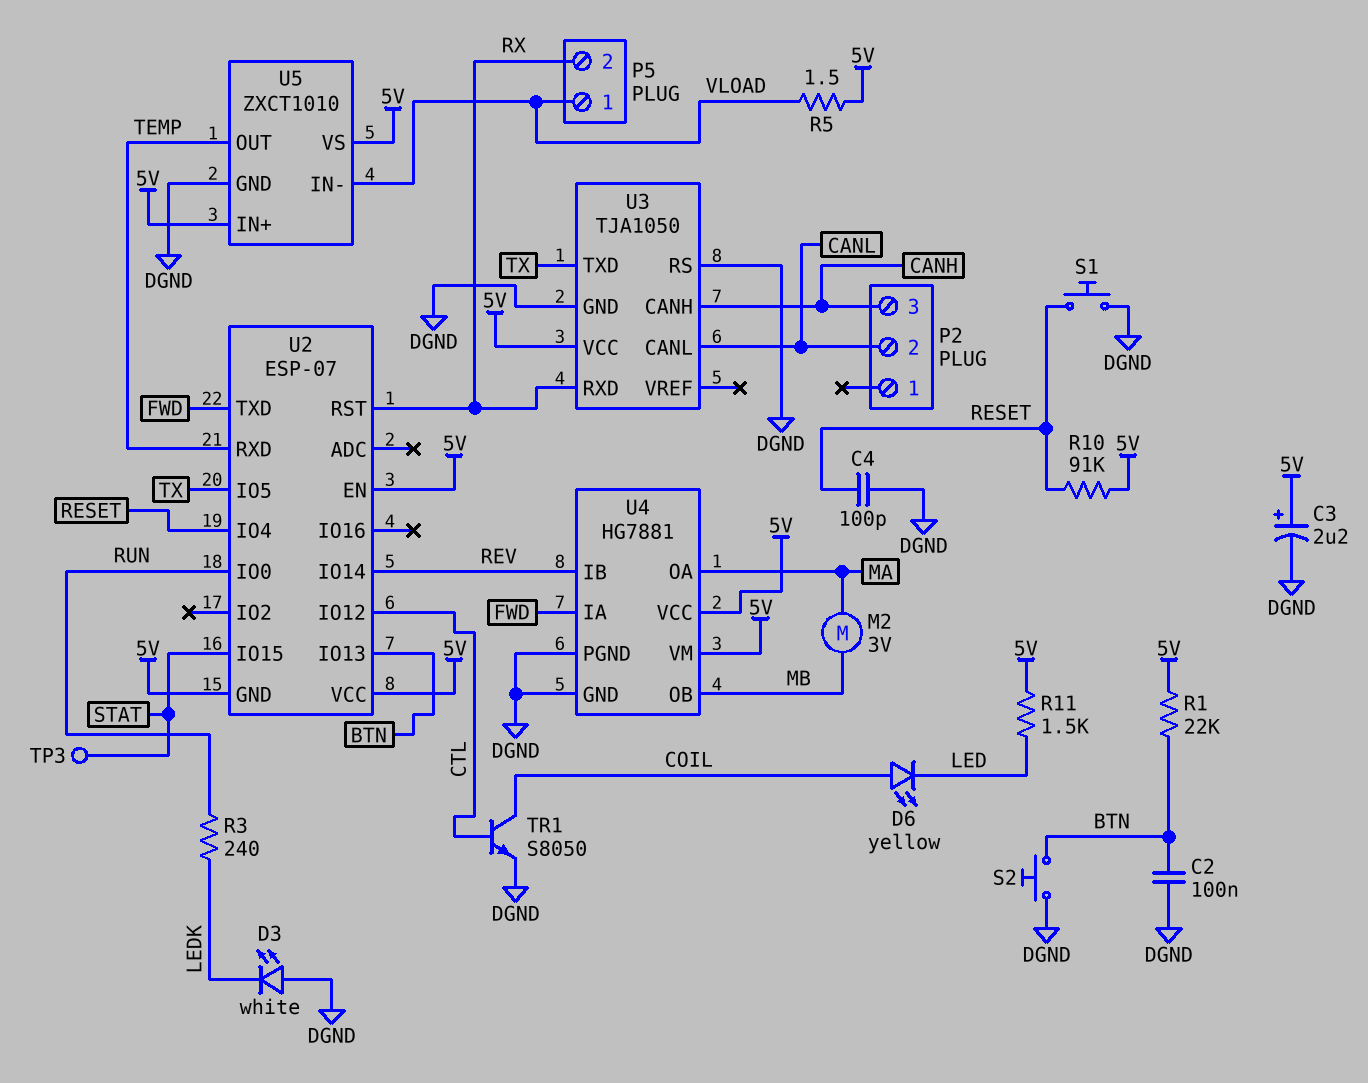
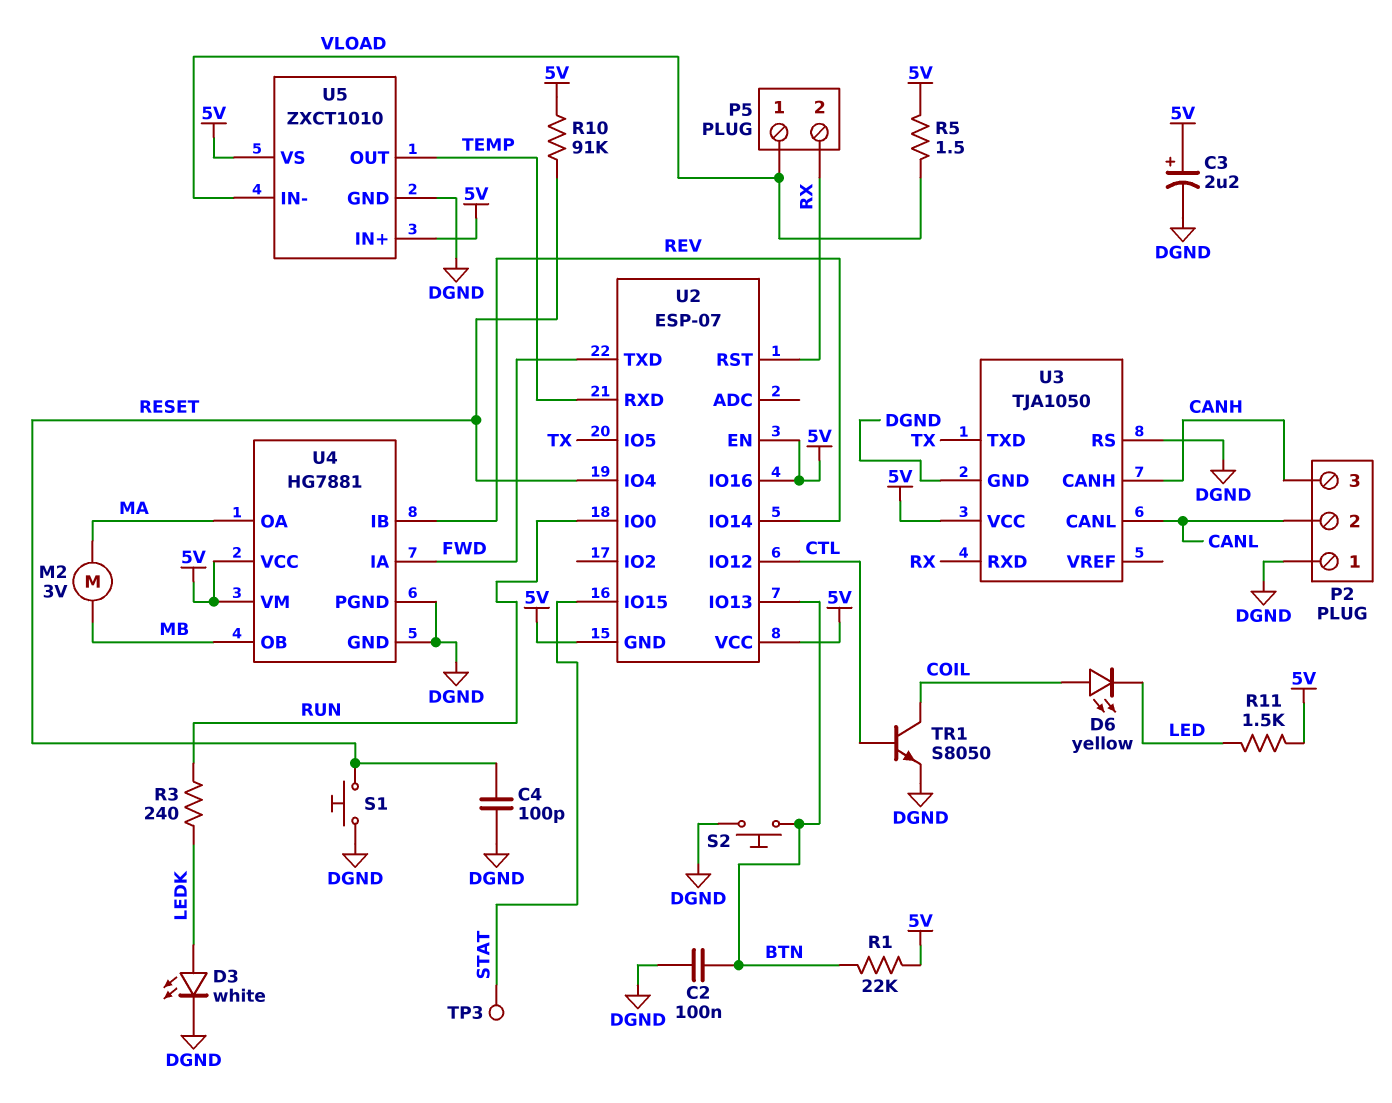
D3: LED white (A DGND, K LEDK) -> LED white (A LEDK, K DGND)
P2 pin 1: none -> DGND
U2 pin IO16: none -> 5V

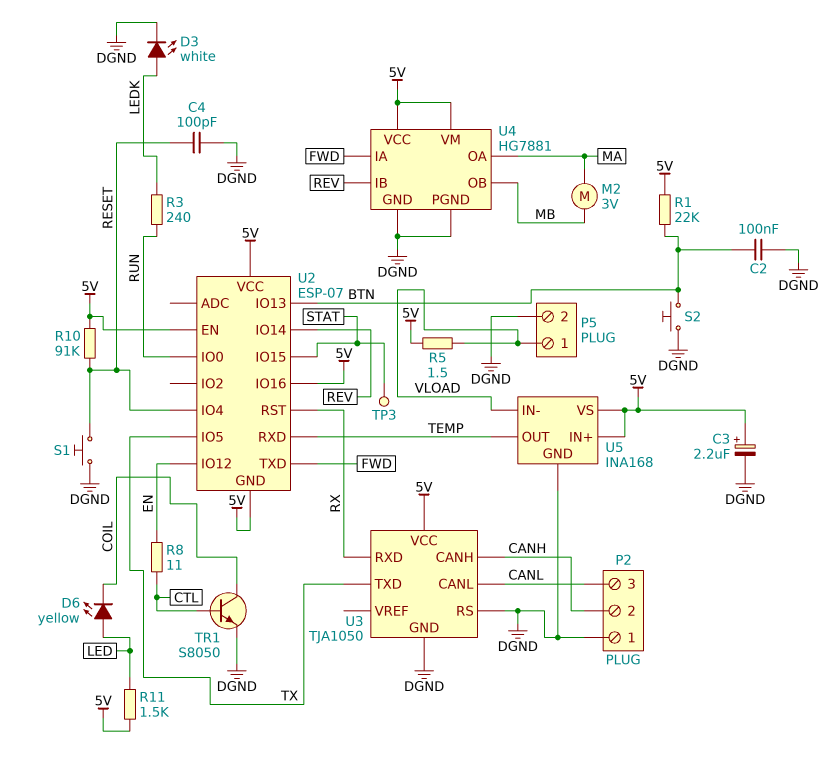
D6: LED yellow (A COIL, K LED) -> LED yellow (A LED, K COIL)
P2 pin 2: CANL -> CANH
P2 pin 3: CANH -> CANL
P5 pin 2: RX -> DGND
R8: none -> 11 (CTL, EN)
U2 pin IO12: CTL -> EN
U5: ZXCT1010 -> INA168

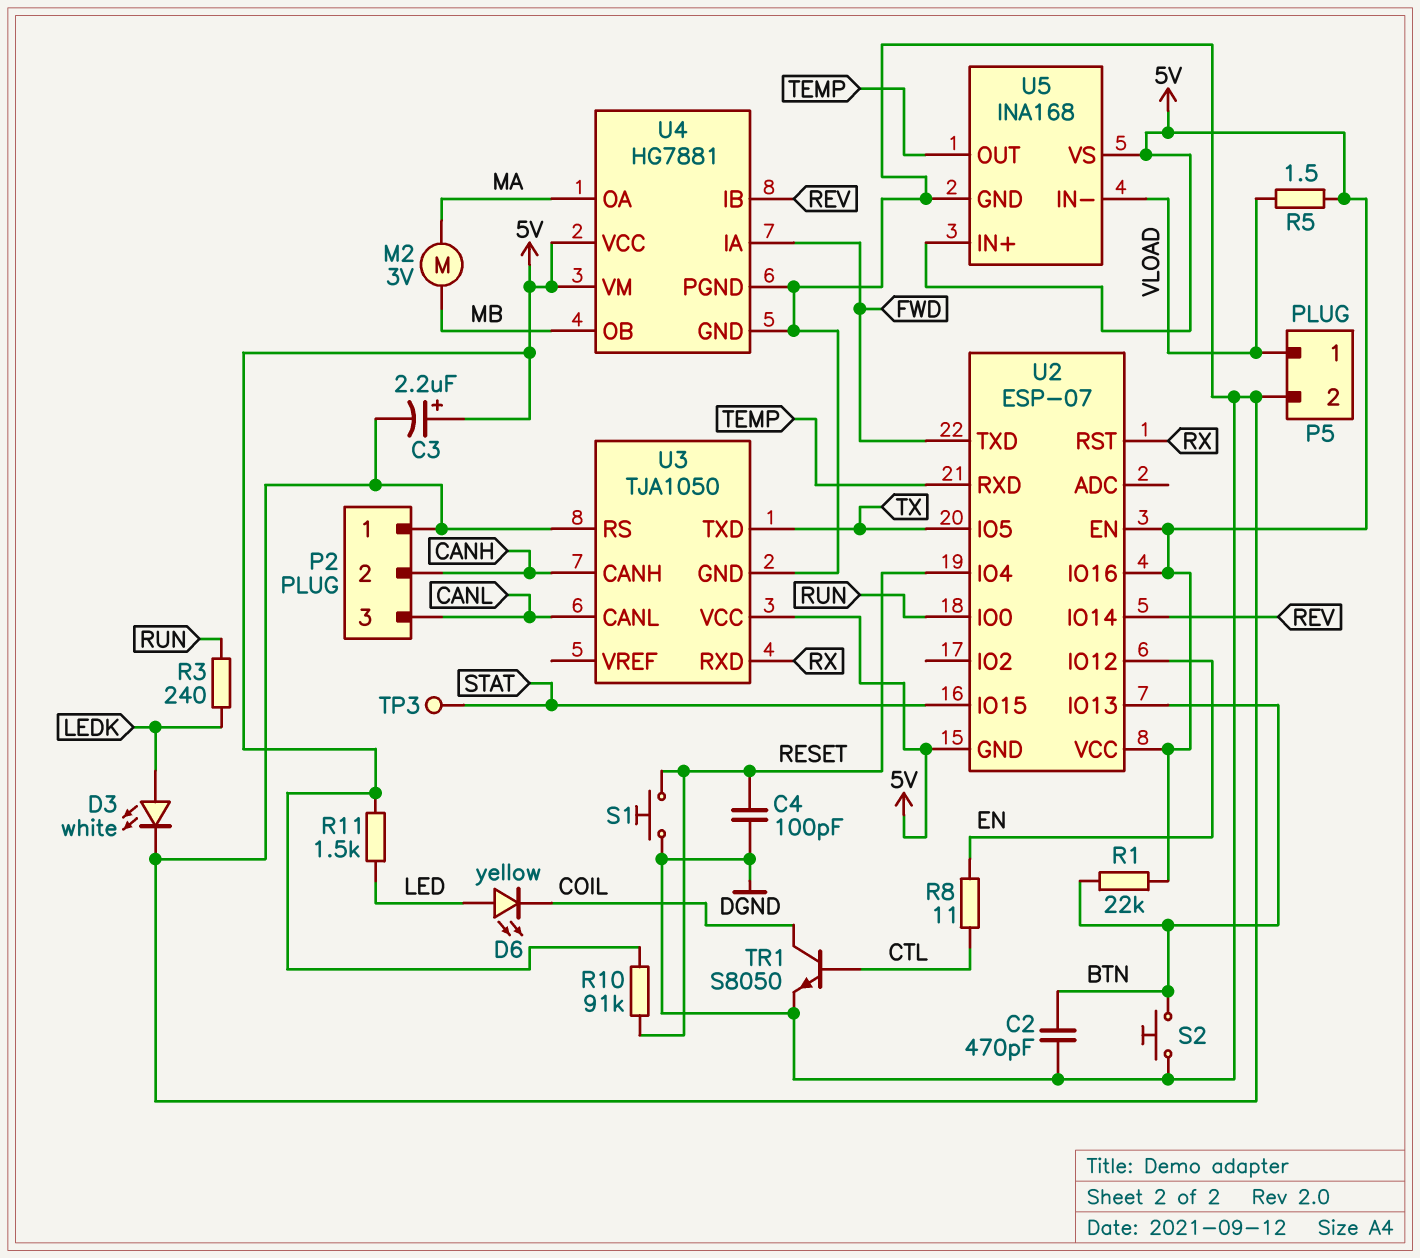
C2: 100nF (BTN, DGND) -> 470pF (BTN, DGND)

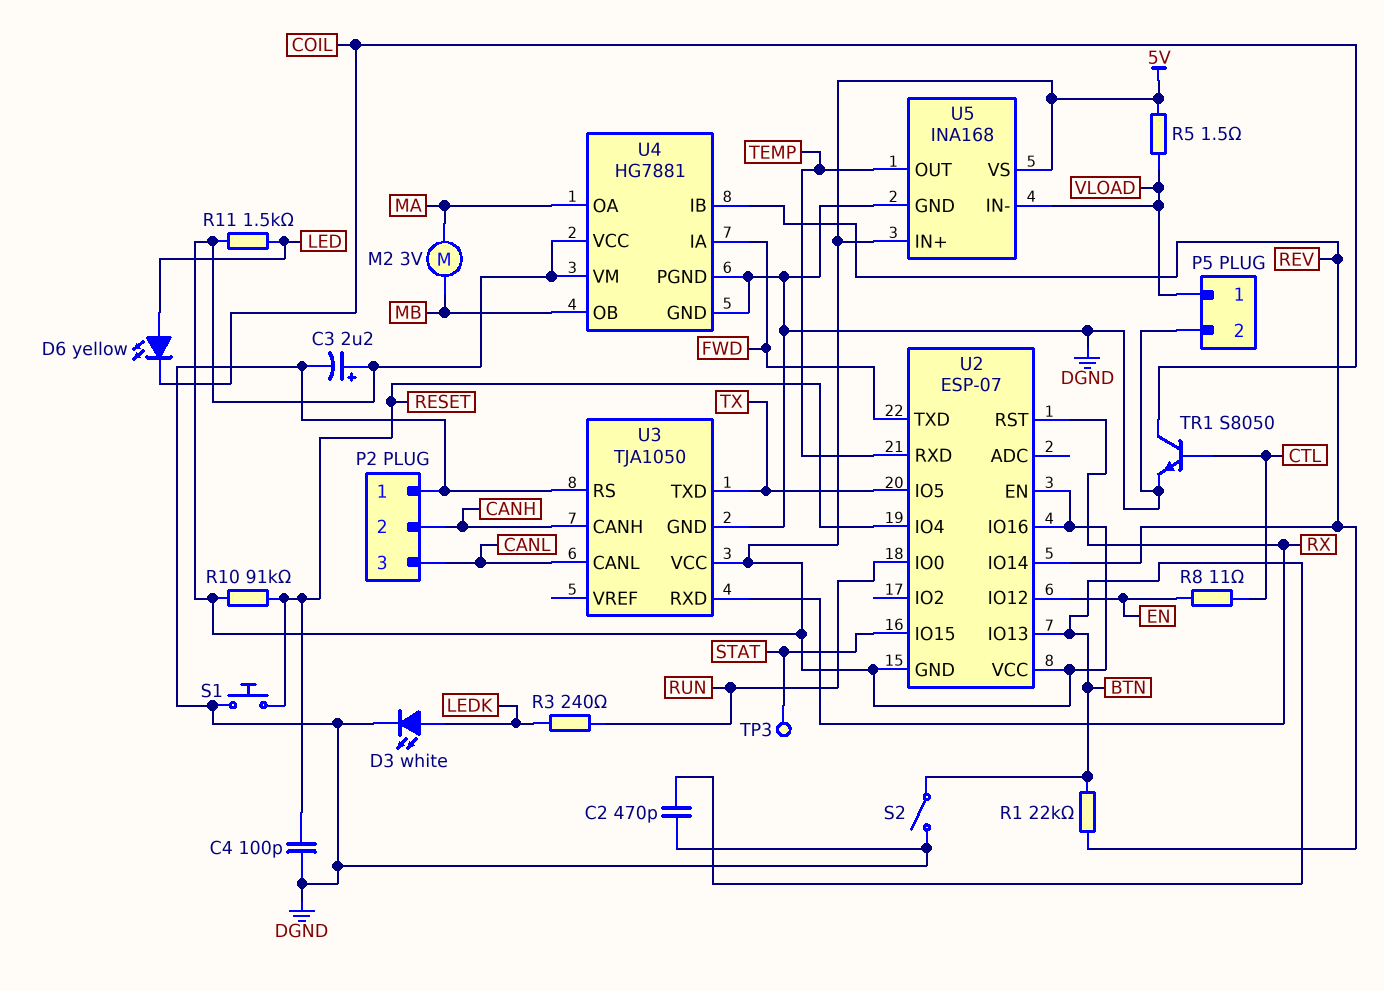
R1: 22k (5V, BTN) -> 22k (BTN, REV)
S2: button (BTN, DGND) -> switch (BTN, DGND)

